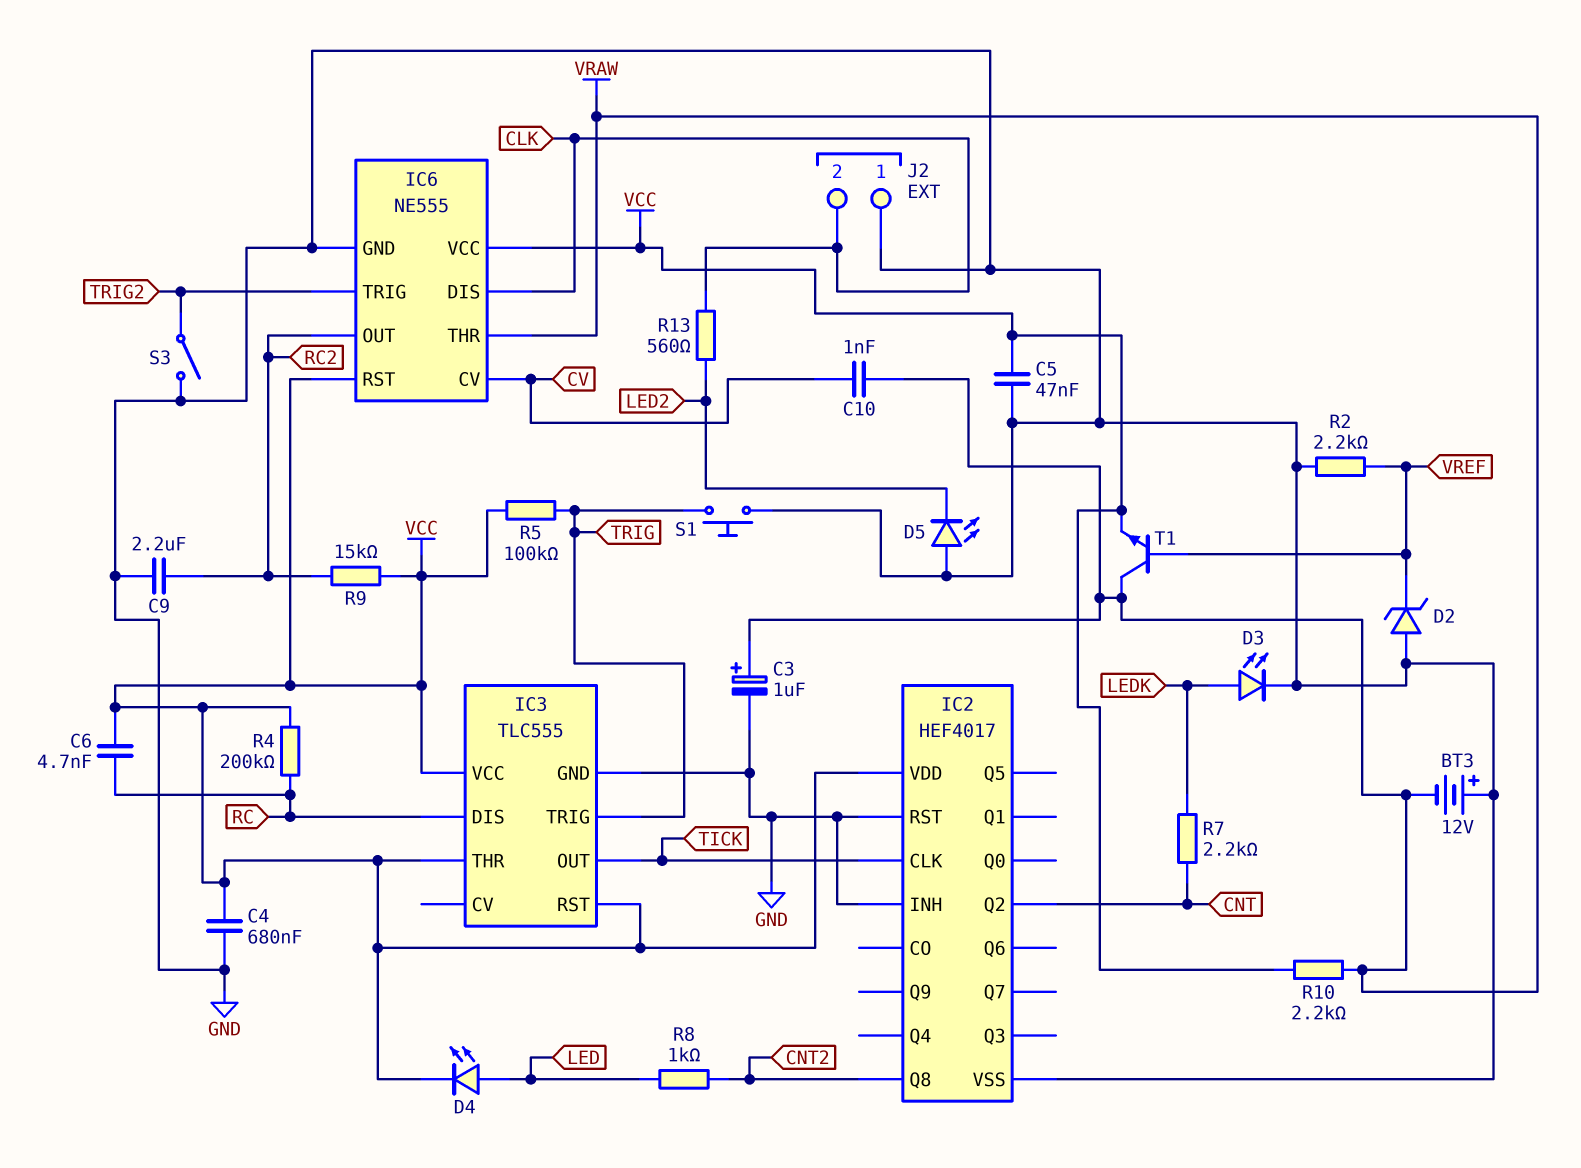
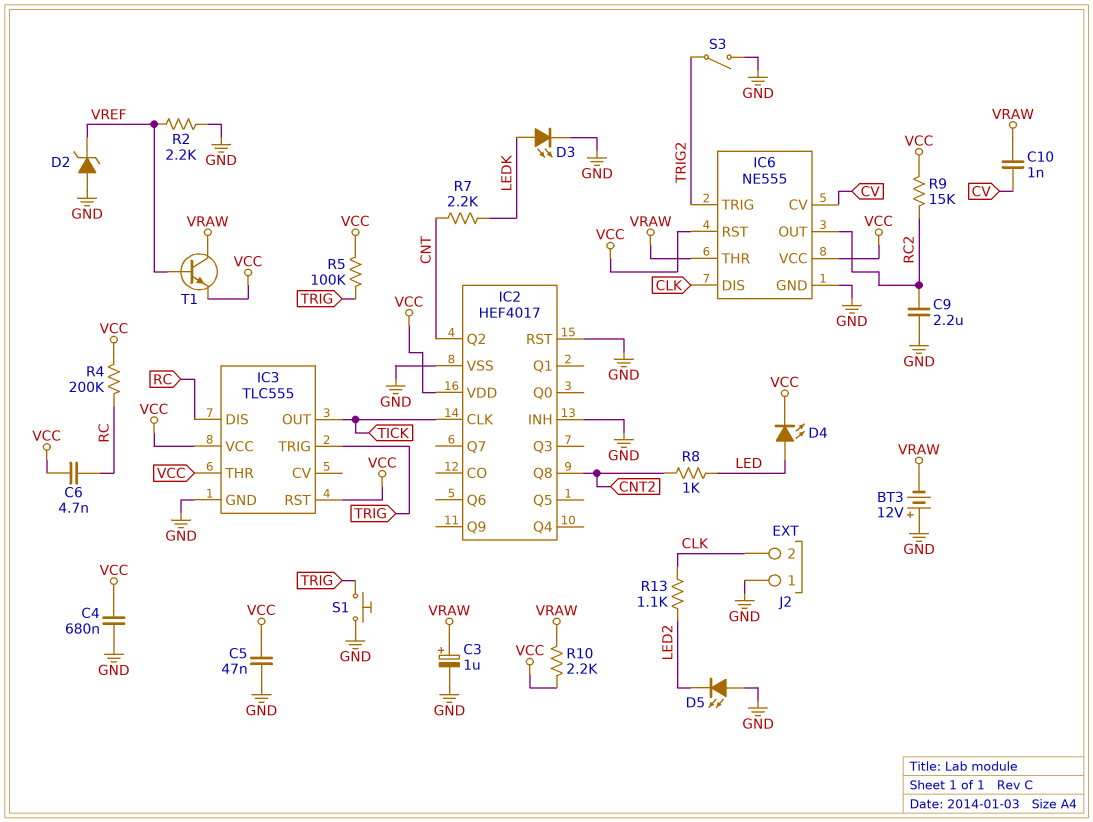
R13: 560 (CLK, LED2) -> 1.1k (CLK, LED2)

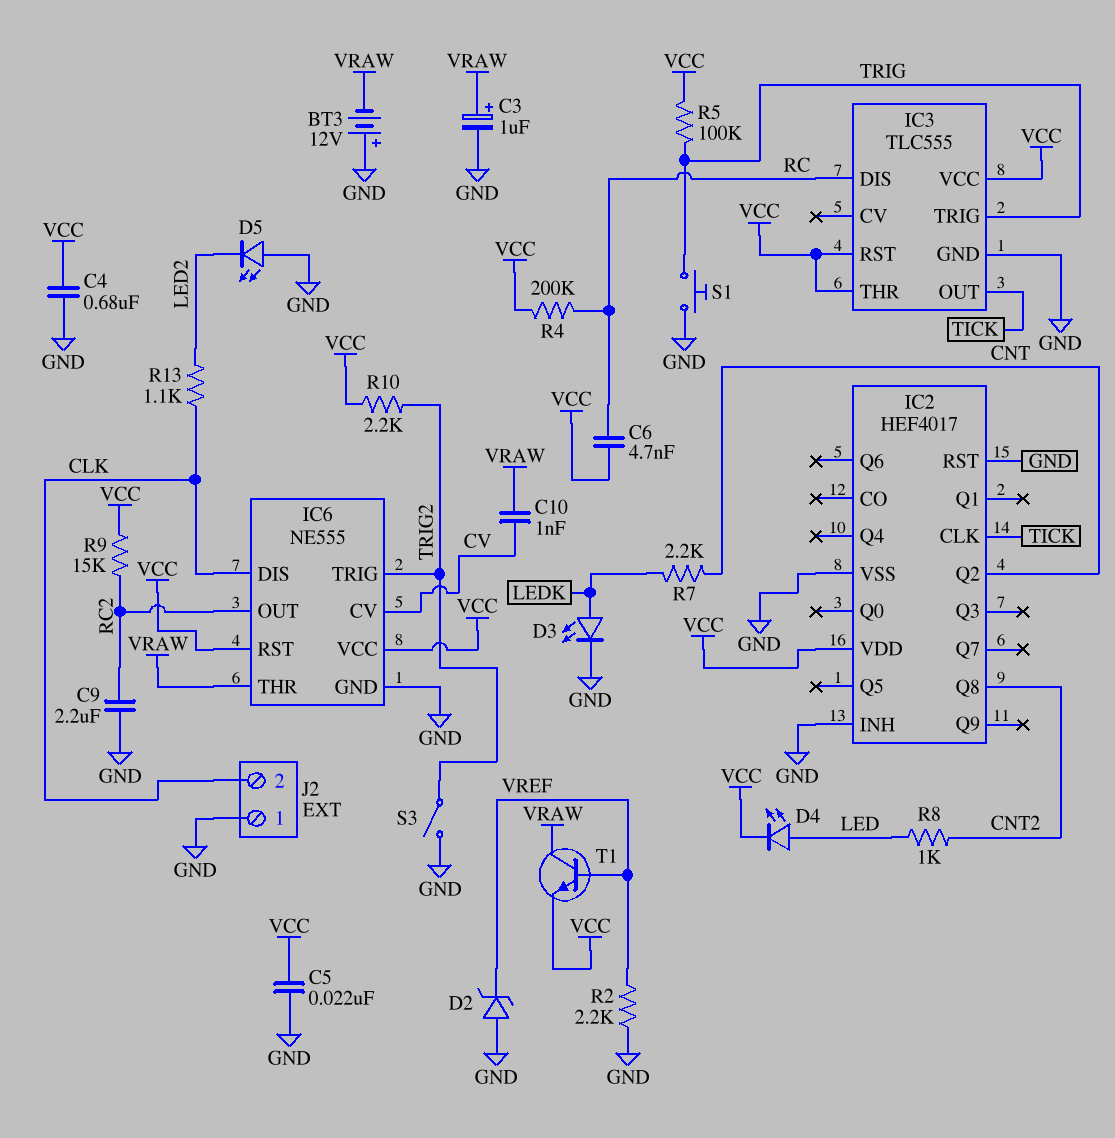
C5: 47nF (GND, VCC) -> 22nF (GND, VCC)
R10: 2.2k (VCC, VRAW) -> 2.2k (TRIG2, VCC)

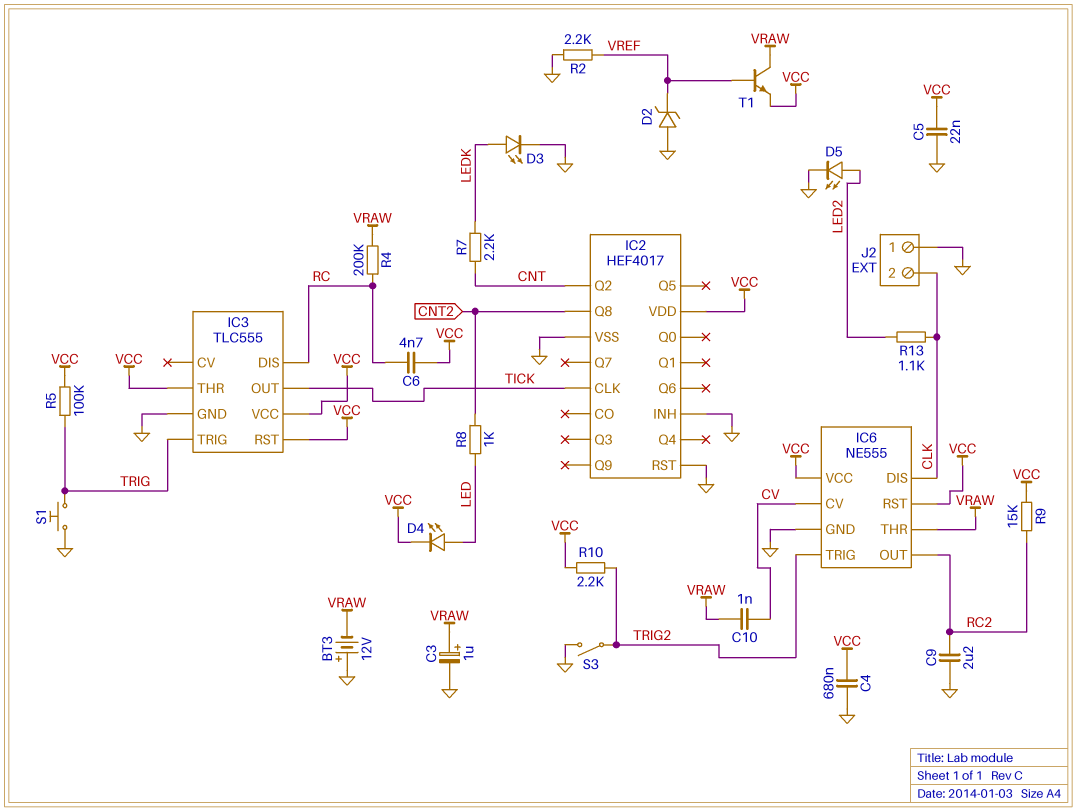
D5: LED (A GND, K LED2) -> LED (A LED2, K GND)
R4: 200k (RC, VCC) -> 200k (RC, VRAW)

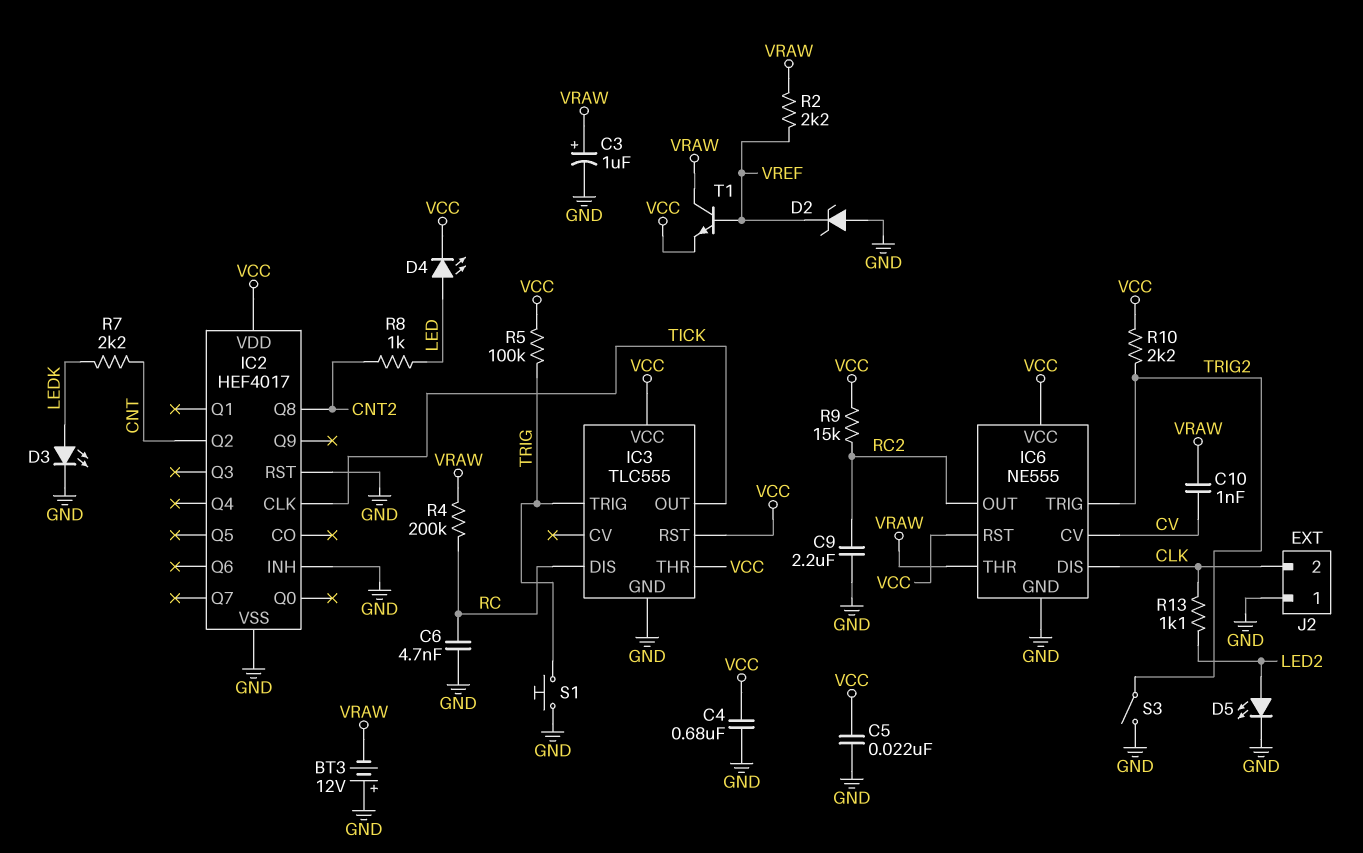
C6: 4.7nF (RC, VCC) -> 4.7nF (GND, RC)
R2: 2.2k (GND, VREF) -> 2.2k (VRAW, VREF)

